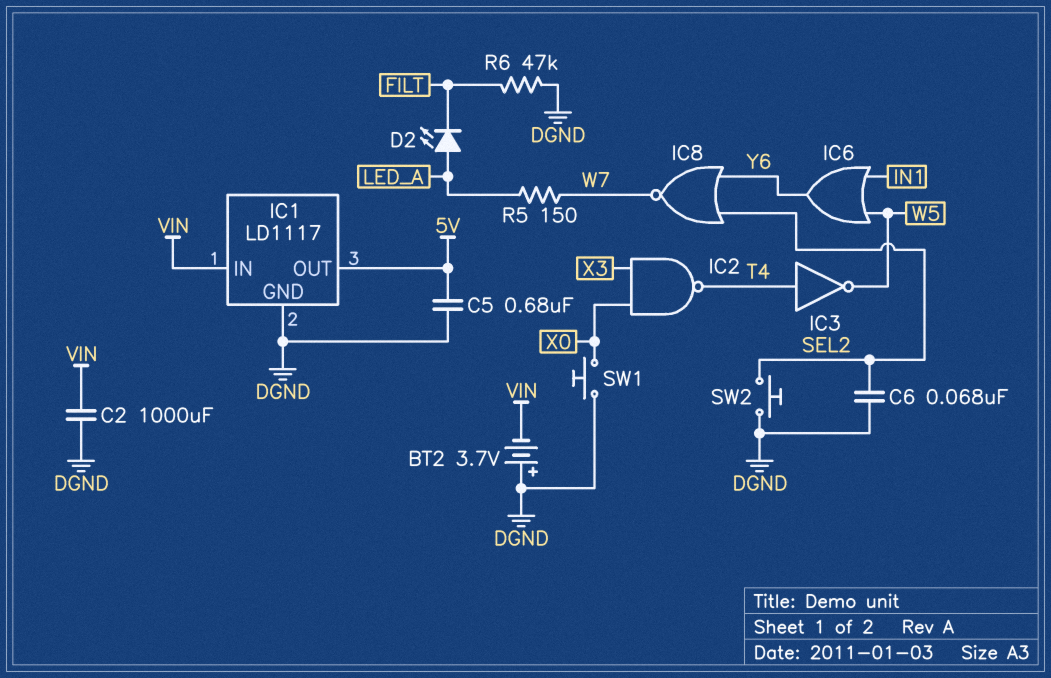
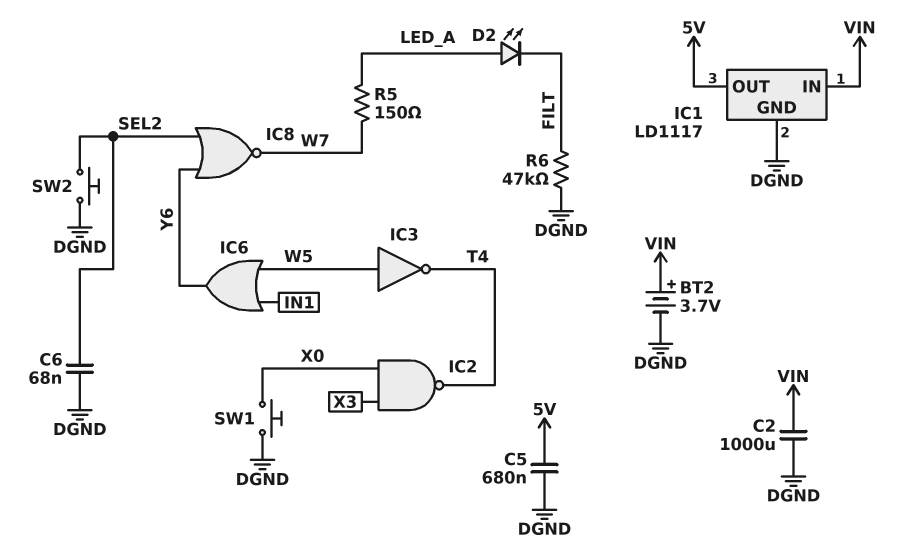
BT2: 3.7V (plus DGND, minus VIN) -> 3.7V (plus VIN, minus DGND)
IC3: NOT (in T4, out W5) -> NOT (in W5, out T4)

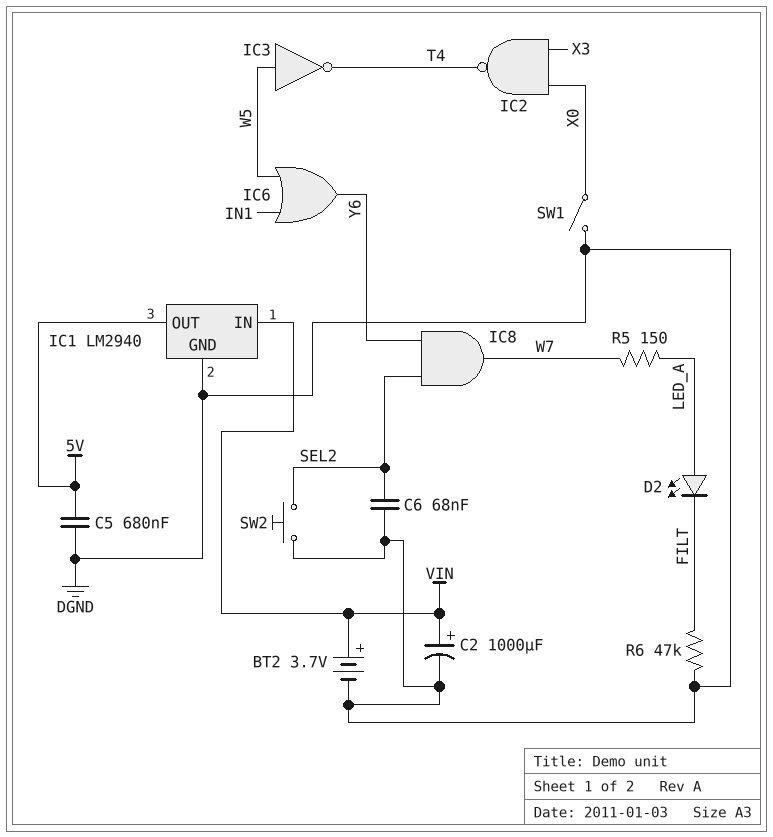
C2: 1000uF (DGND, VIN) -> 1000uF (plus VIN, minus DGND)
IC1: LD1117 -> LM2940
IC8: NOR (in SEL2, in Y6, out W7) -> AND (in SEL2, in Y6, out W7)
SW1: button (DGND, X0) -> switch (DGND, X0)

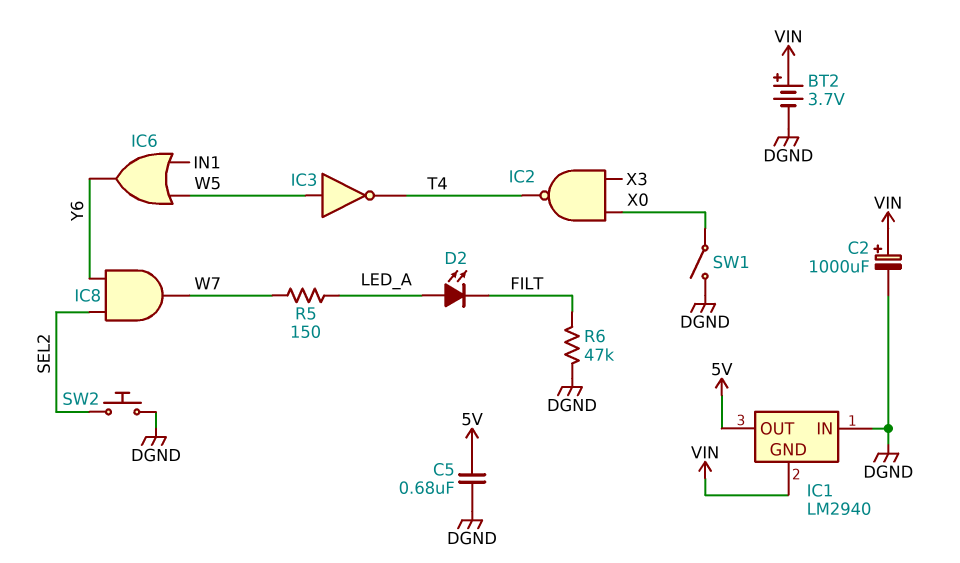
C6: 68nF (DGND, SEL2) -> none
IC1 pin GND: DGND -> VIN
IC1 pin IN: VIN -> DGND

